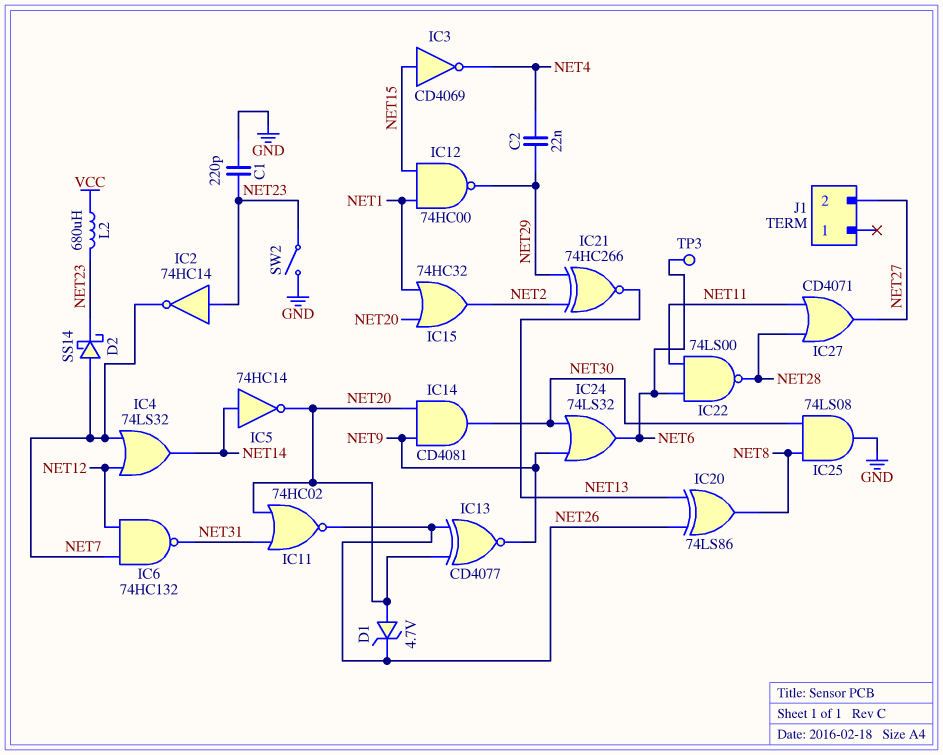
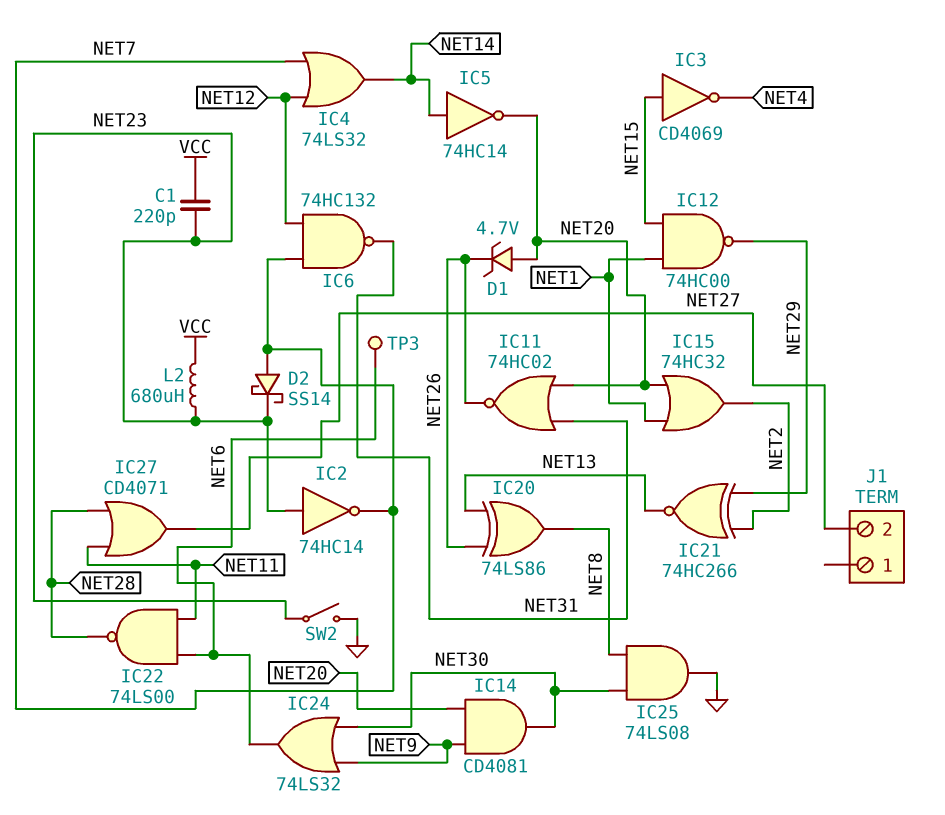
C1: 220pF (GND, NET23) -> 220pF (NET23, VCC)
C2: 22nF (NET4, NET29) -> none
IC13: XNOR CD4077 (in NET20, in NET26, out NET9) -> none

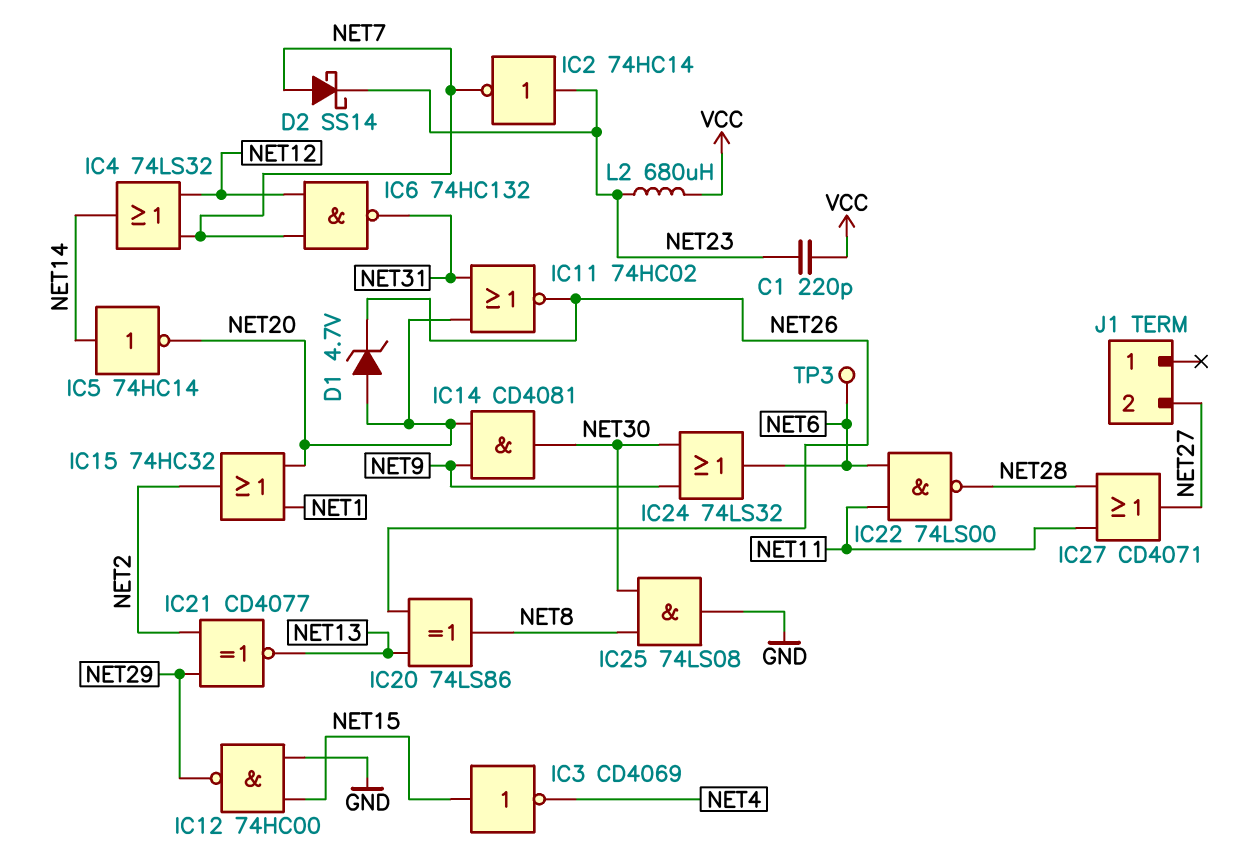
IC12: NAND 74HC00 (in NET1, in NET15, out NET29) -> NAND 74HC00 (in GND, in NET15, out NET29)
IC21: XNOR 74HC266 (in NET2, in NET29, out NET13) -> XNOR CD4077 (in NET2, in NET29, out NET13)
SW2: switch (GND, NET23) -> none

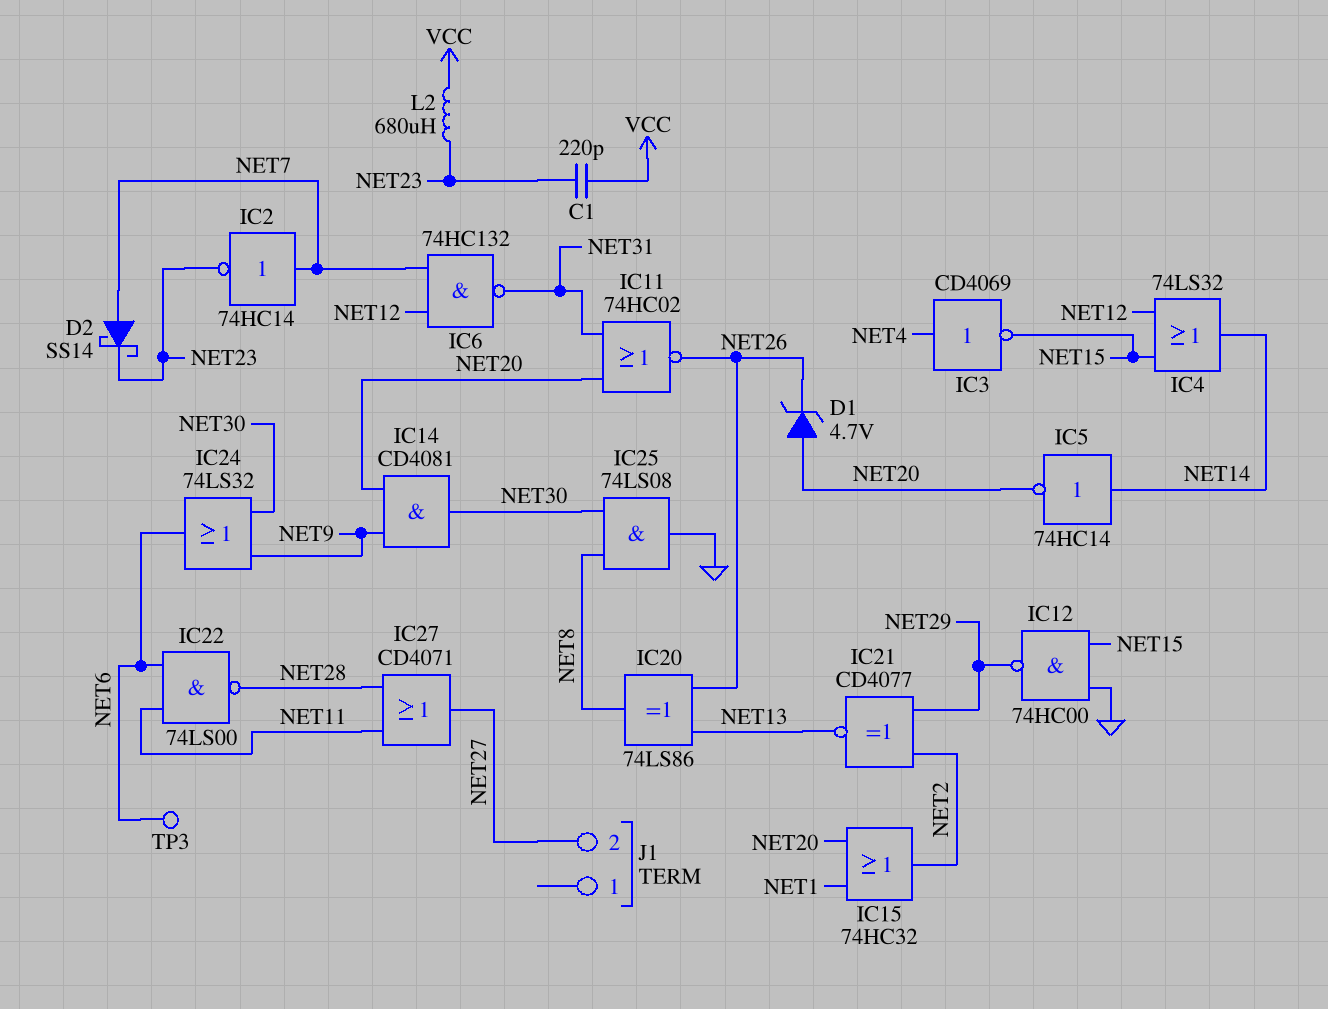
IC2: NOT 74HC14 (in NET23, out NET7) -> NOT 74HC14 (in NET7, out NET23)
IC3: NOT CD4069 (in NET15, out NET4) -> NOT CD4069 (in NET4, out NET15)
IC4: OR 74LS32 (in NET7, in NET12, out NET14) -> OR 74LS32 (in NET12, in NET15, out NET14)

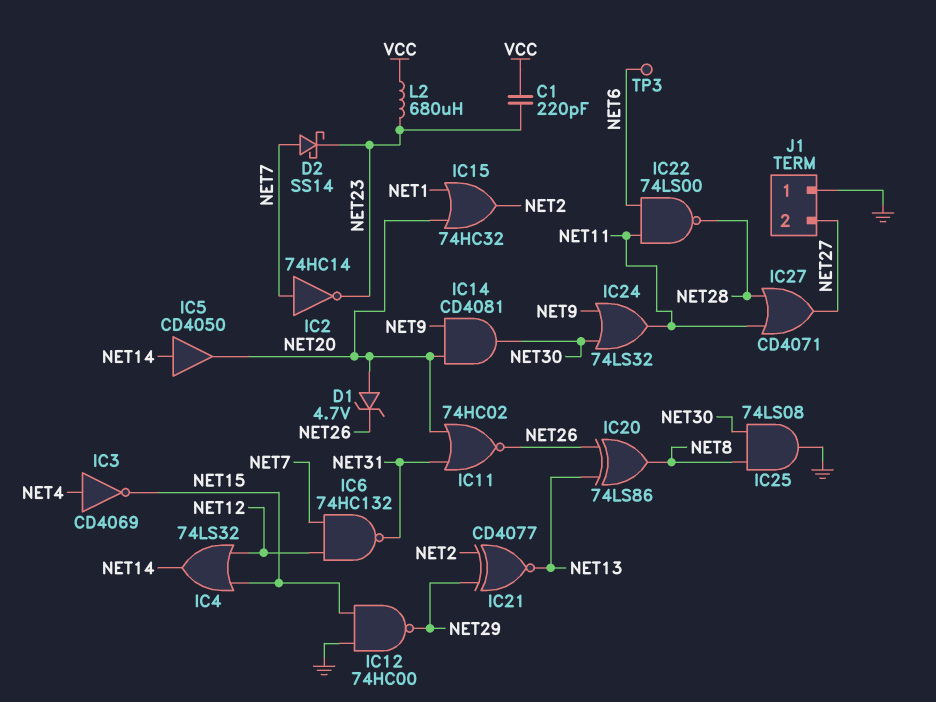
IC5: NOT 74HC14 (in NET14, out NET20) -> buffer CD4050 (in NET14, out NET20)
IC24: OR 74LS32 (in NET9, in NET30, out NET6) -> OR 74LS32 (in NET9, in NET30, out NET11)
J1 pin 1: none -> GND

